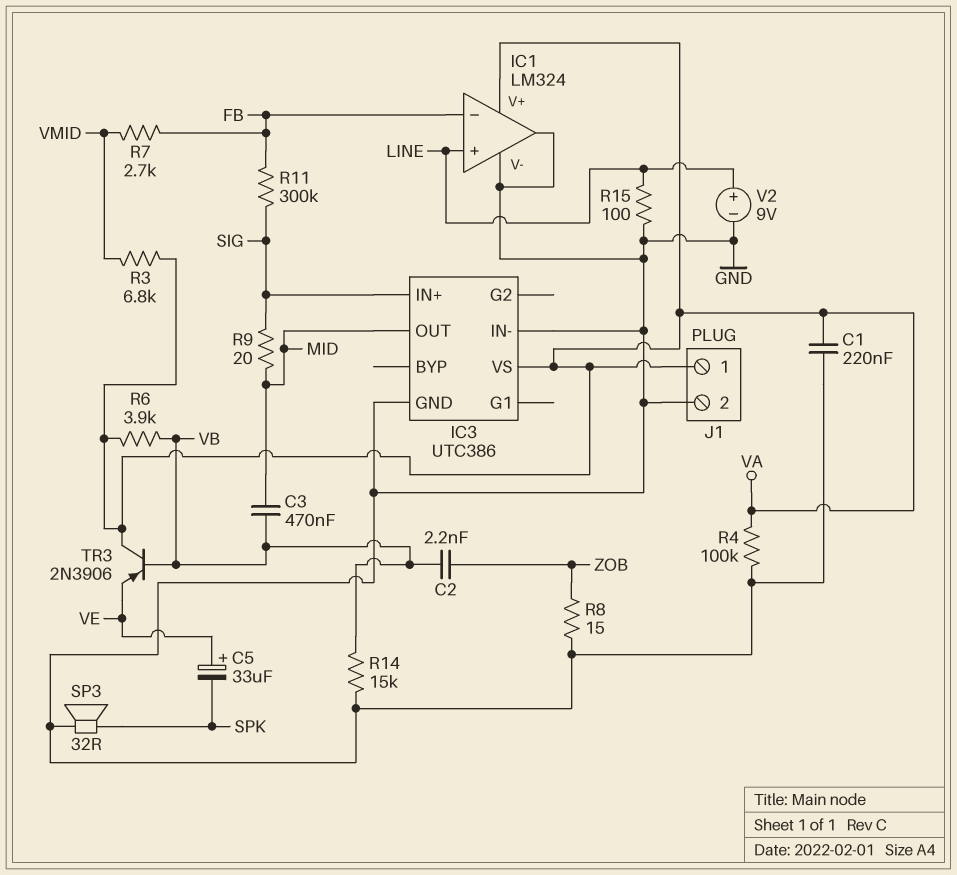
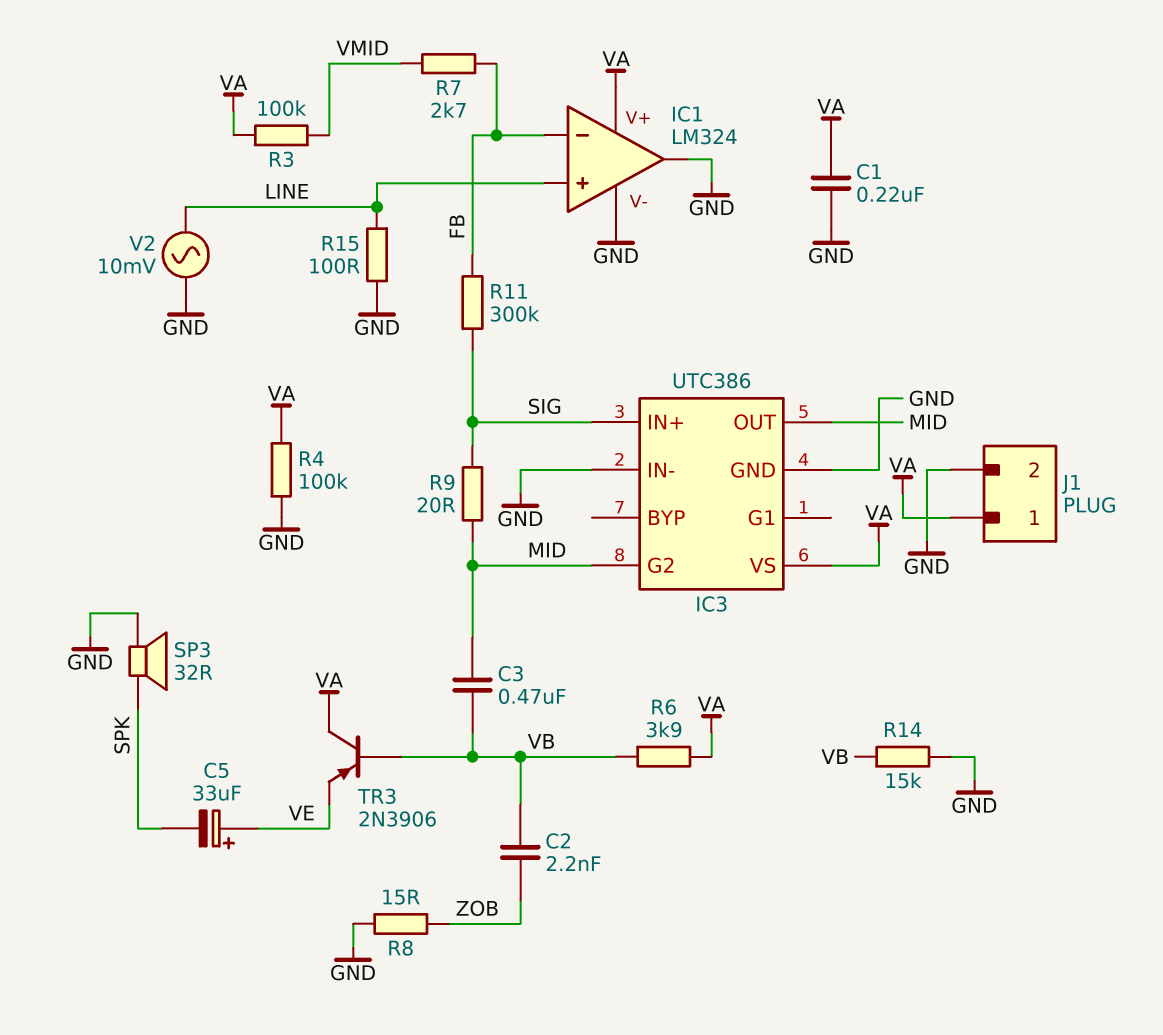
IC3 pin G2: none -> MID
R3: 6.8k (VA, VMID) -> 100k (VA, VMID)
V2: 9V (plus LINE, minus GND) -> AC 10mV (GND, LINE)

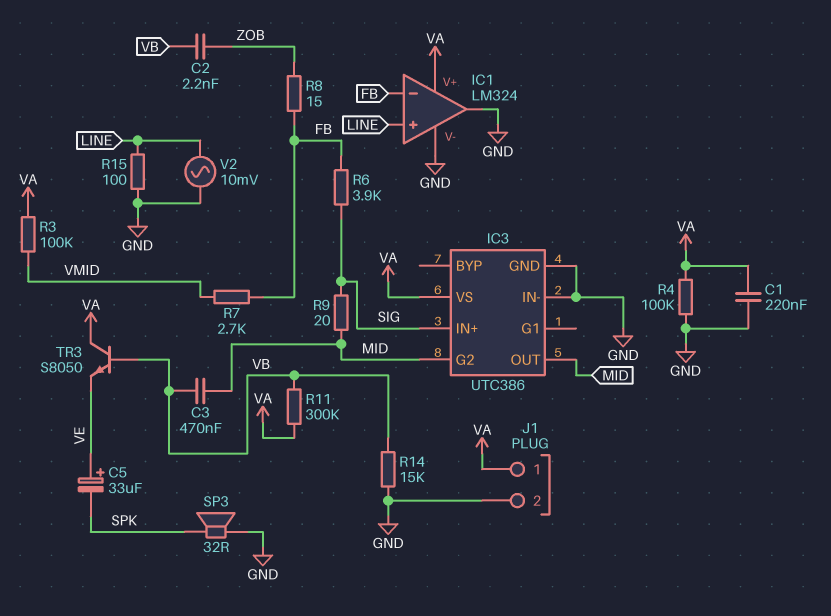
R6: 3.9k (VA, VB) -> 3.9k (FB, SIG)
R8: 15 (GND, ZOB) -> 15 (FB, ZOB)
R11: 300k (FB, SIG) -> 300k (VA, VB)
TR3: PNP 2N3906 (B VB, C VA, E VE) -> NPN S8050 (B VB, C VA, E VE)

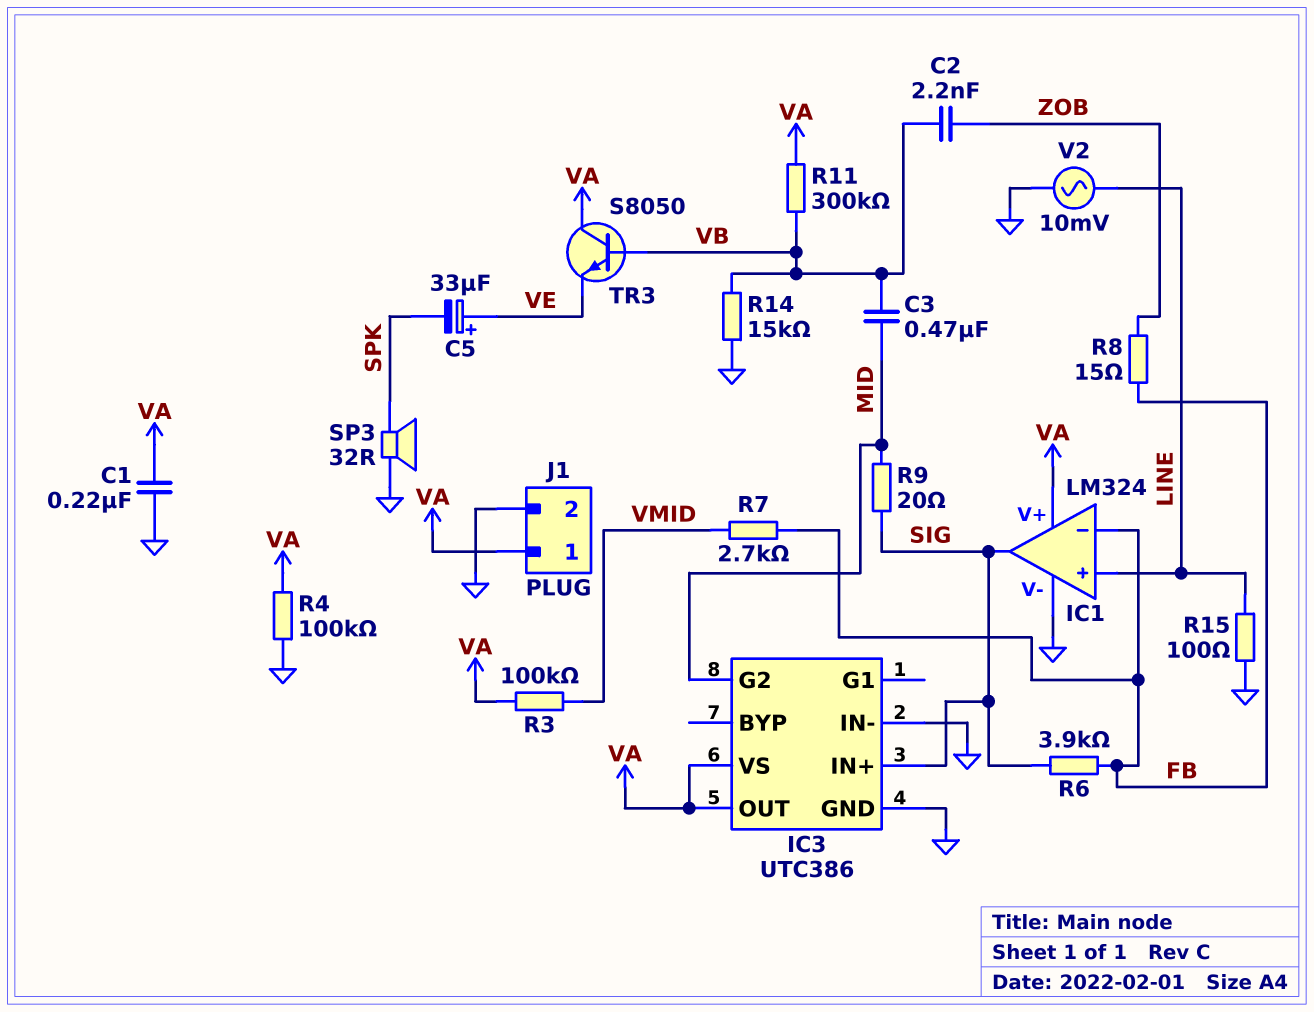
IC1 pin out: GND -> SIG
IC3 pin OUT: MID -> VA

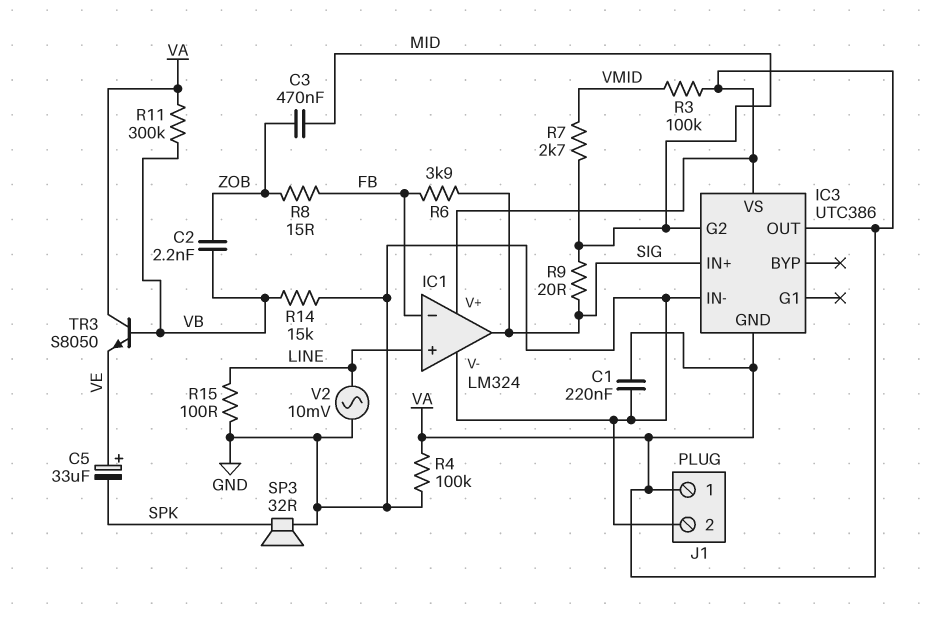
C3: 470nF (MID, VB) -> 470nF (MID, ZOB)
IC3 pin GND: GND -> VA
R7: 2.7k (FB, VMID) -> 2.7k (MID, VMID)

